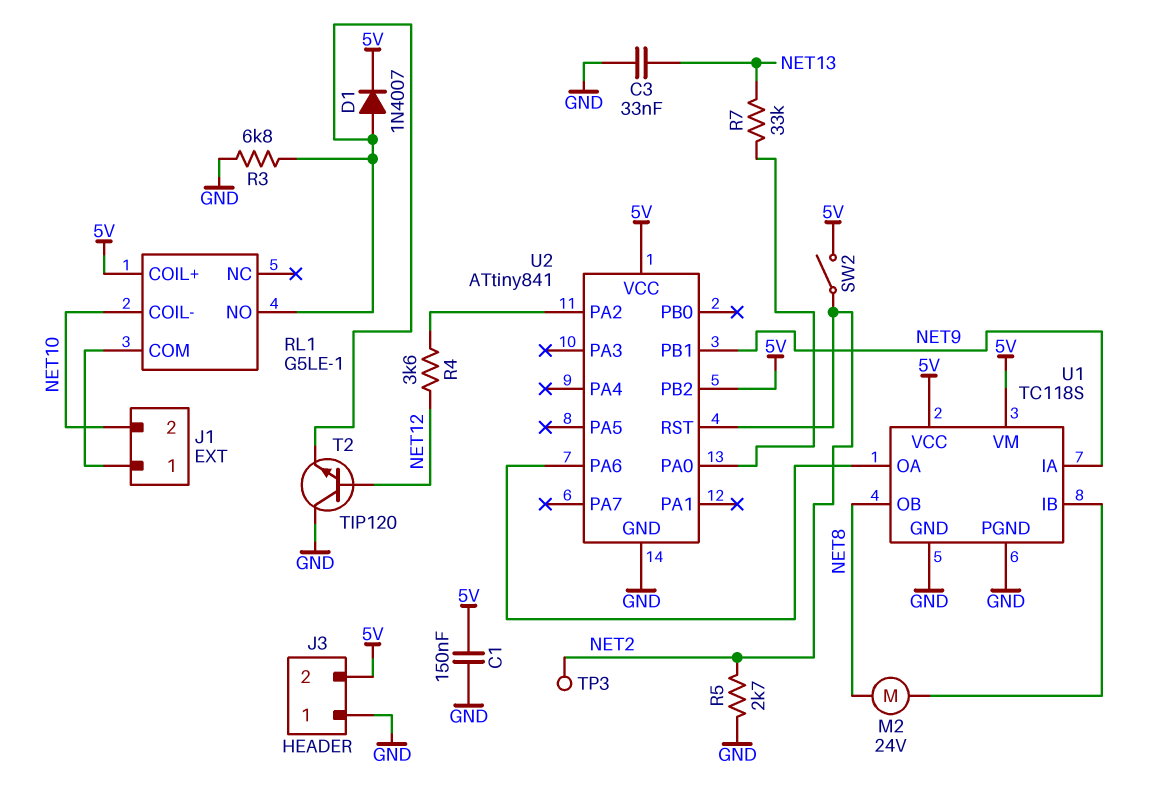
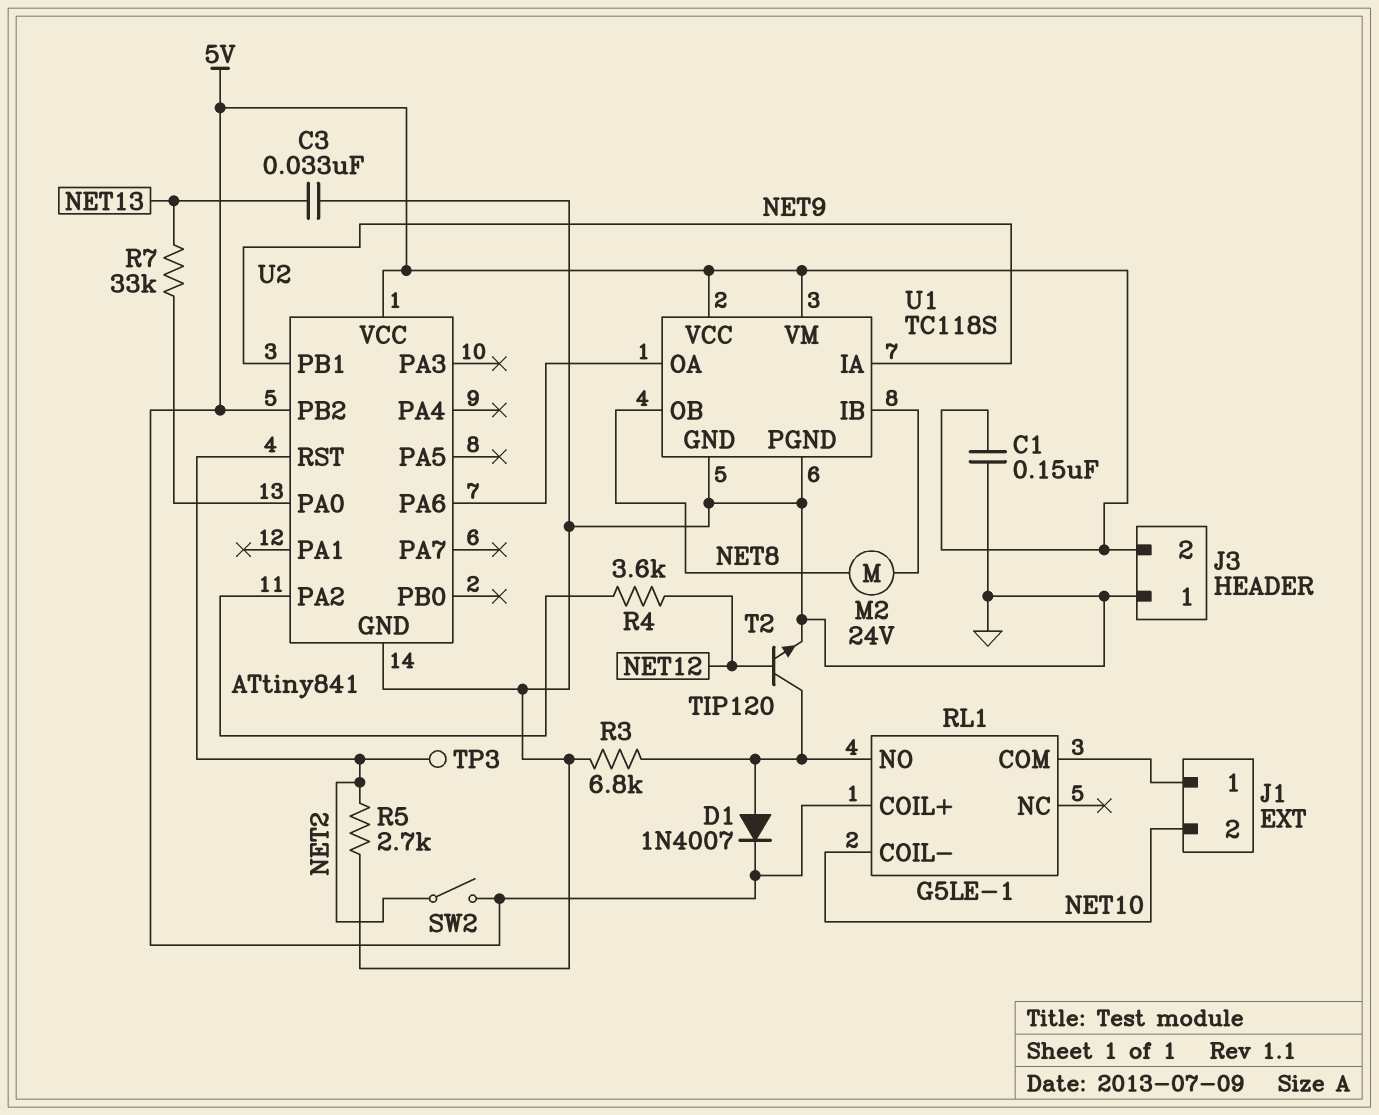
T2: NPN TIP120 (B NET12, C GND, E RL1/NO) -> NPN TIP120 (B NET12, C RL1/NO, E GND)

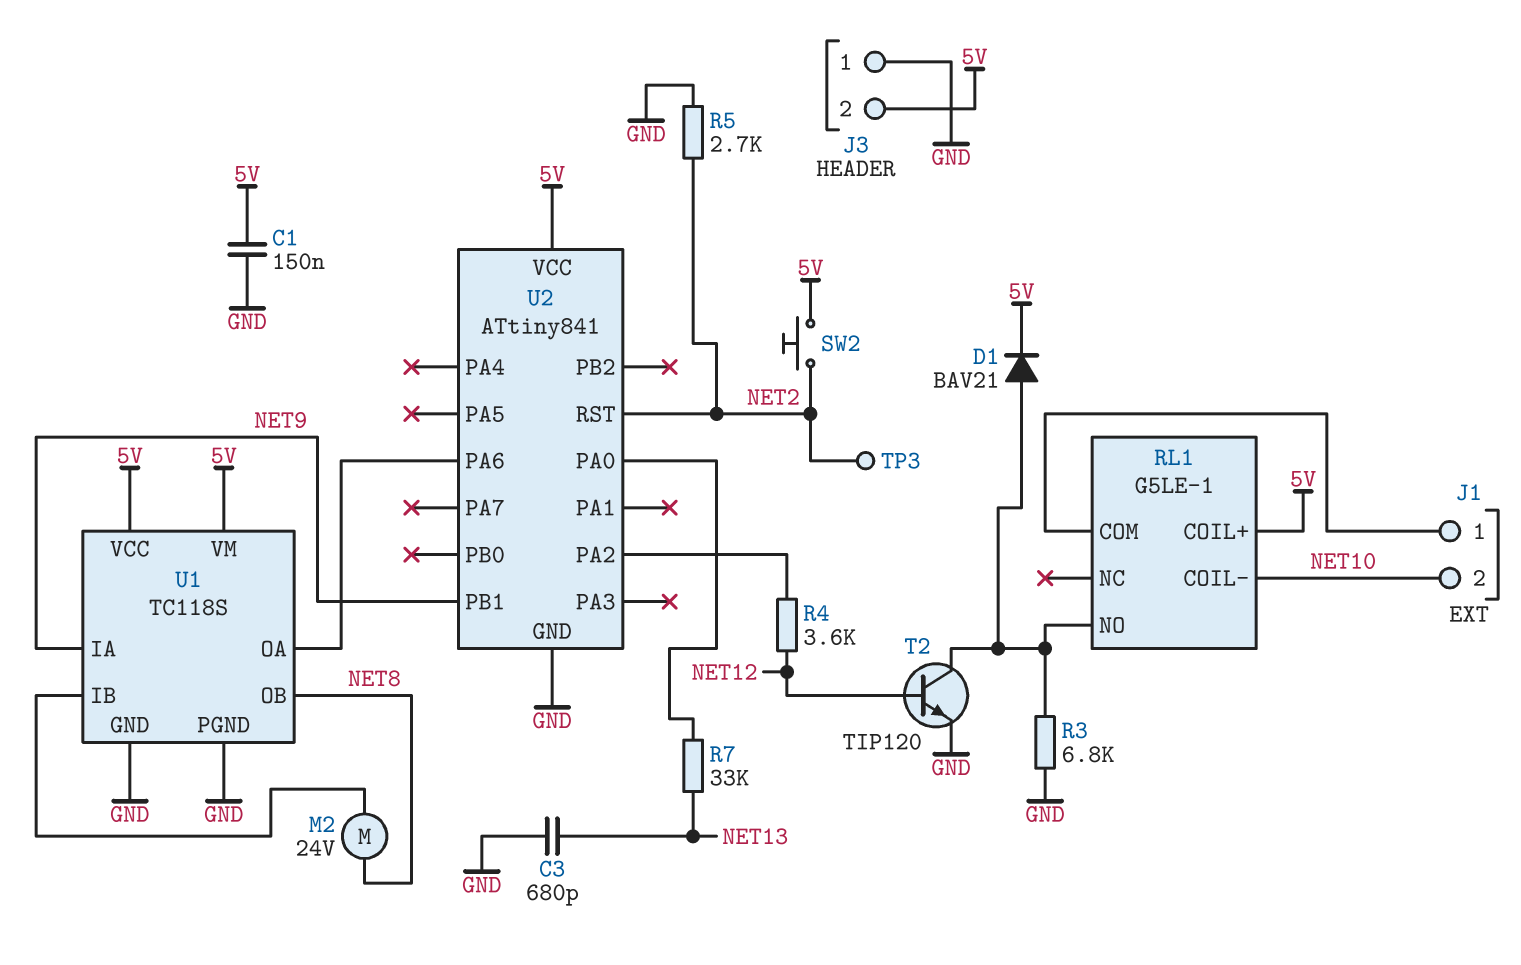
C3: 33nF (GND, NET13) -> 680pF (GND, NET13)
D1: diode 1N4007 (A RL1/NO, K 5V) -> diode BAV21 (A RL1/NO, K 5V)
SW2: switch (5V, NET2) -> button (5V, NET2)
U2 pin PB2: 5V -> none

